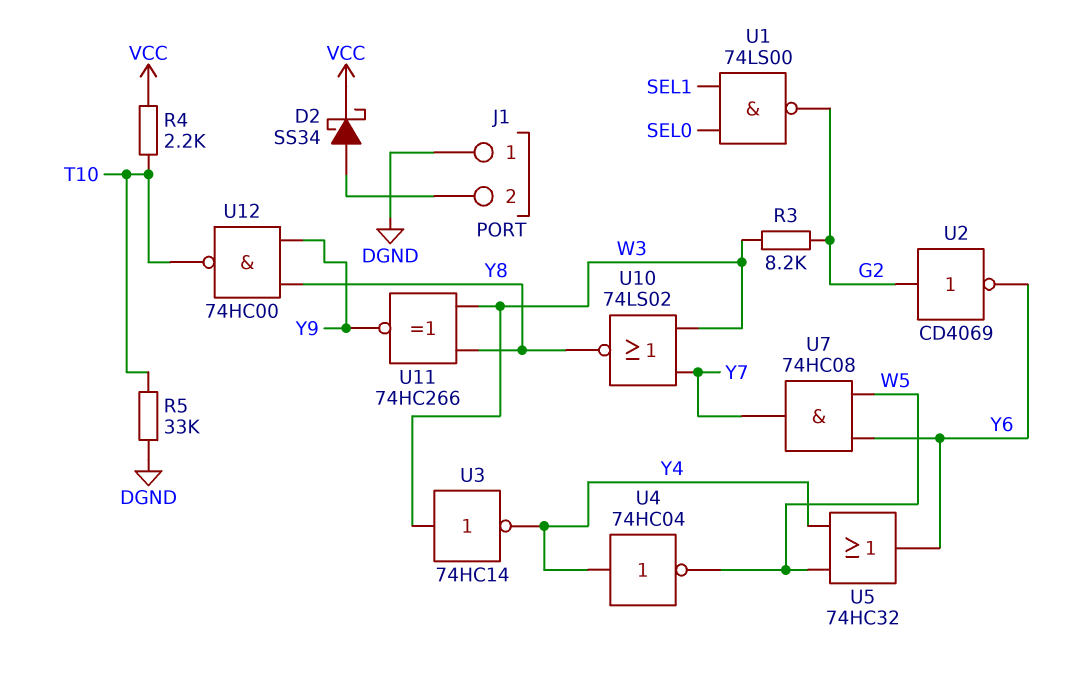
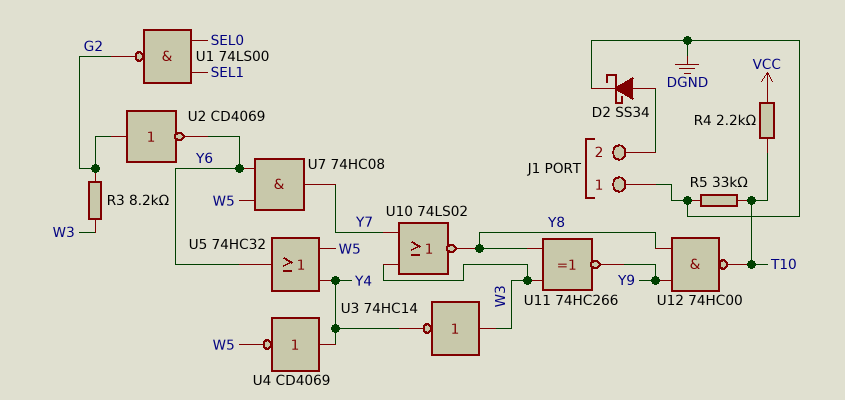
D2: schottky SS34 (A J1/2, K VCC) -> schottky SS34 (A J1/2, K DGND)
U4: NOT 74HC04 (in Y4, out W5) -> NOT CD4069 (in Y4, out W5)

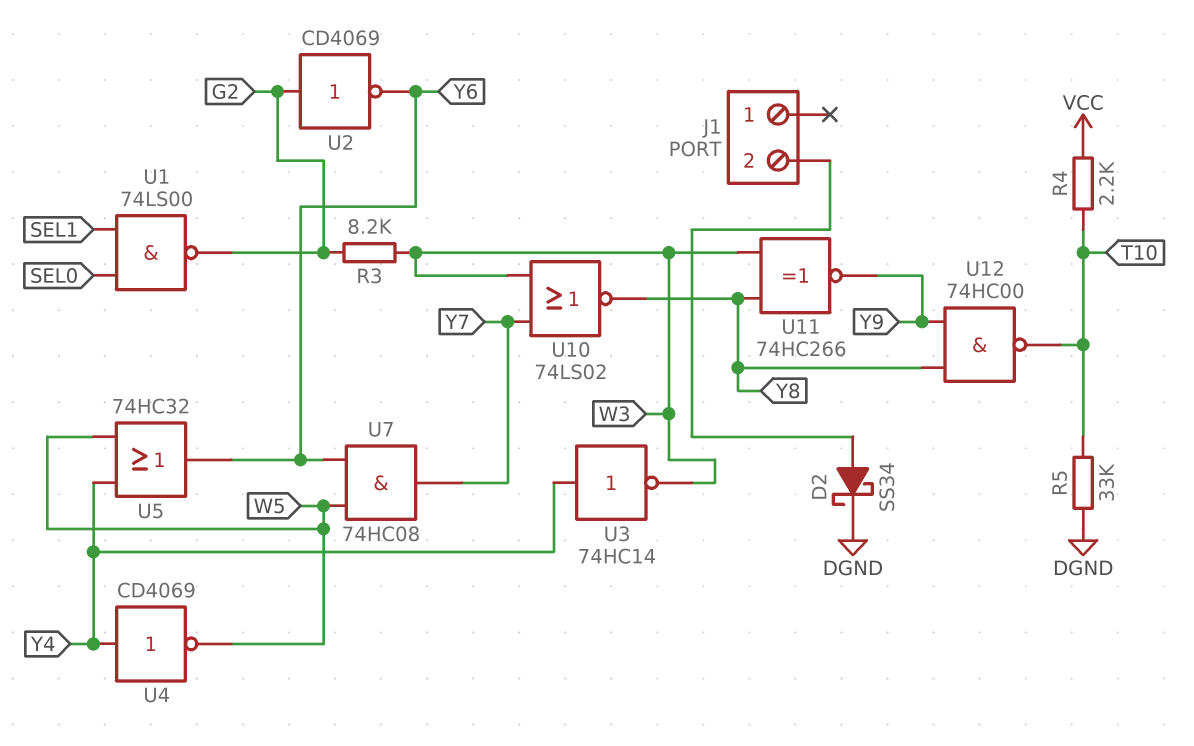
J1 pin 1: DGND -> none
U3: NOT 74HC14 (in W3, out Y4) -> NOT 74HC14 (in Y4, out W3)

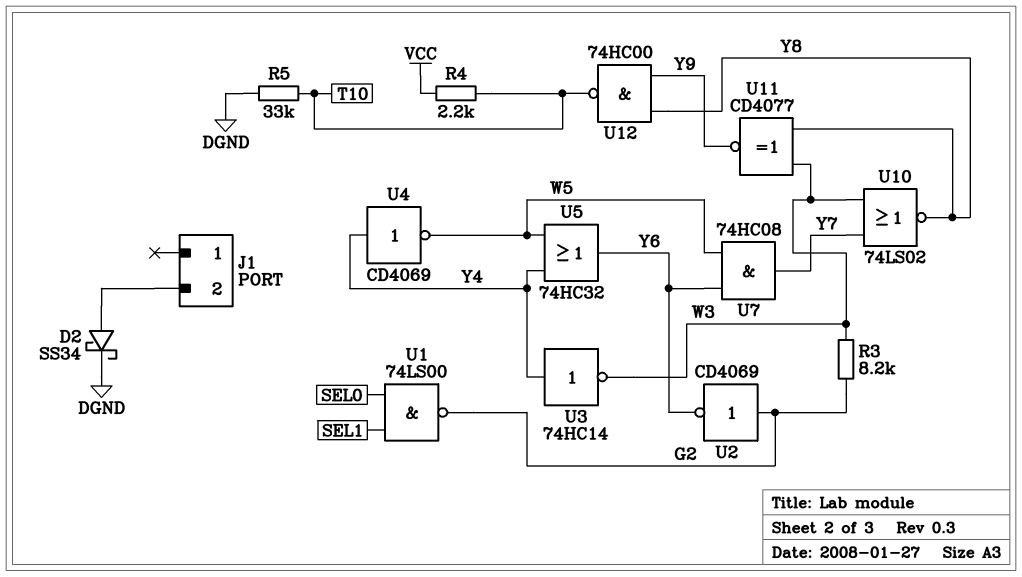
U11: XNOR 74HC266 (in W3, in Y8, out Y9) -> XNOR CD4077 (in W3, in Y8, out Y9)

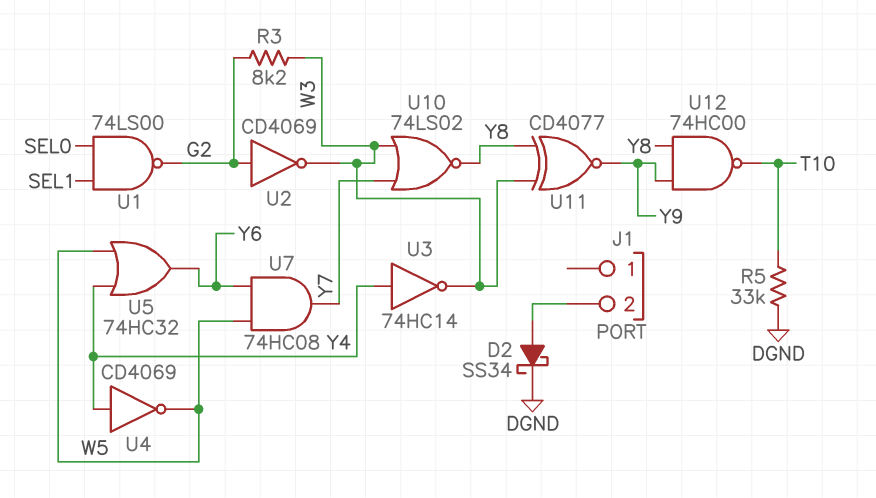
R4: 2.2k (T10, VCC) -> none
U2: NOT CD4069 (in G2, out Y6) -> NOT CD4069 (in G2, out W3)

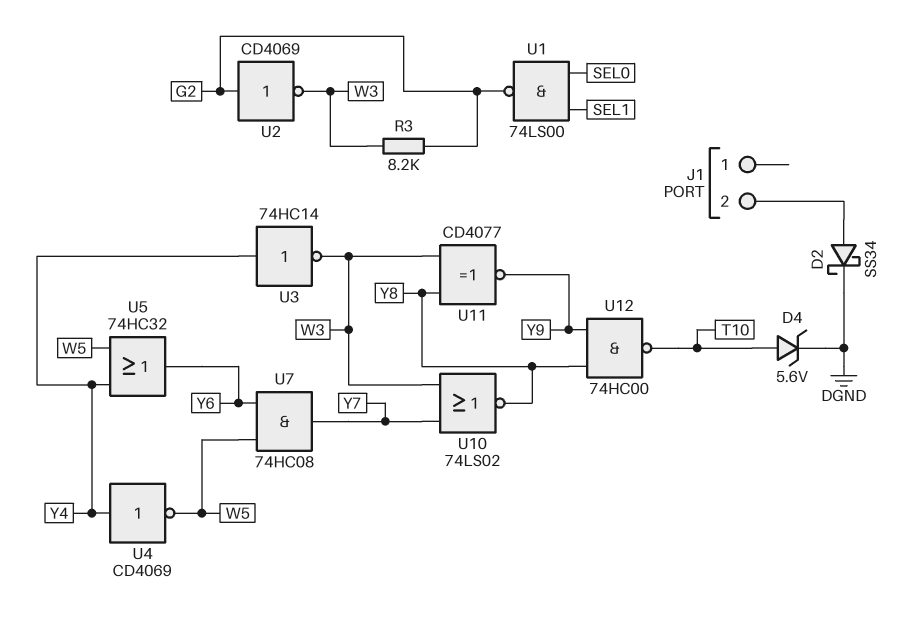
D4: none -> zener 5.6V (A T10, K DGND)
R5: 33k (DGND, T10) -> none

